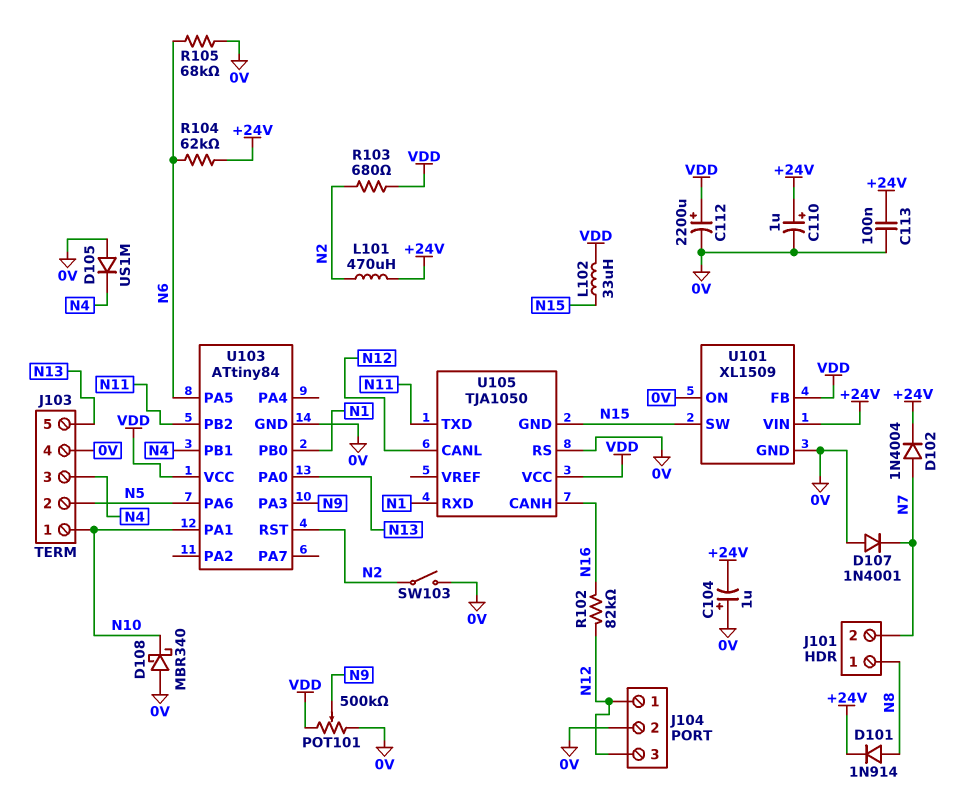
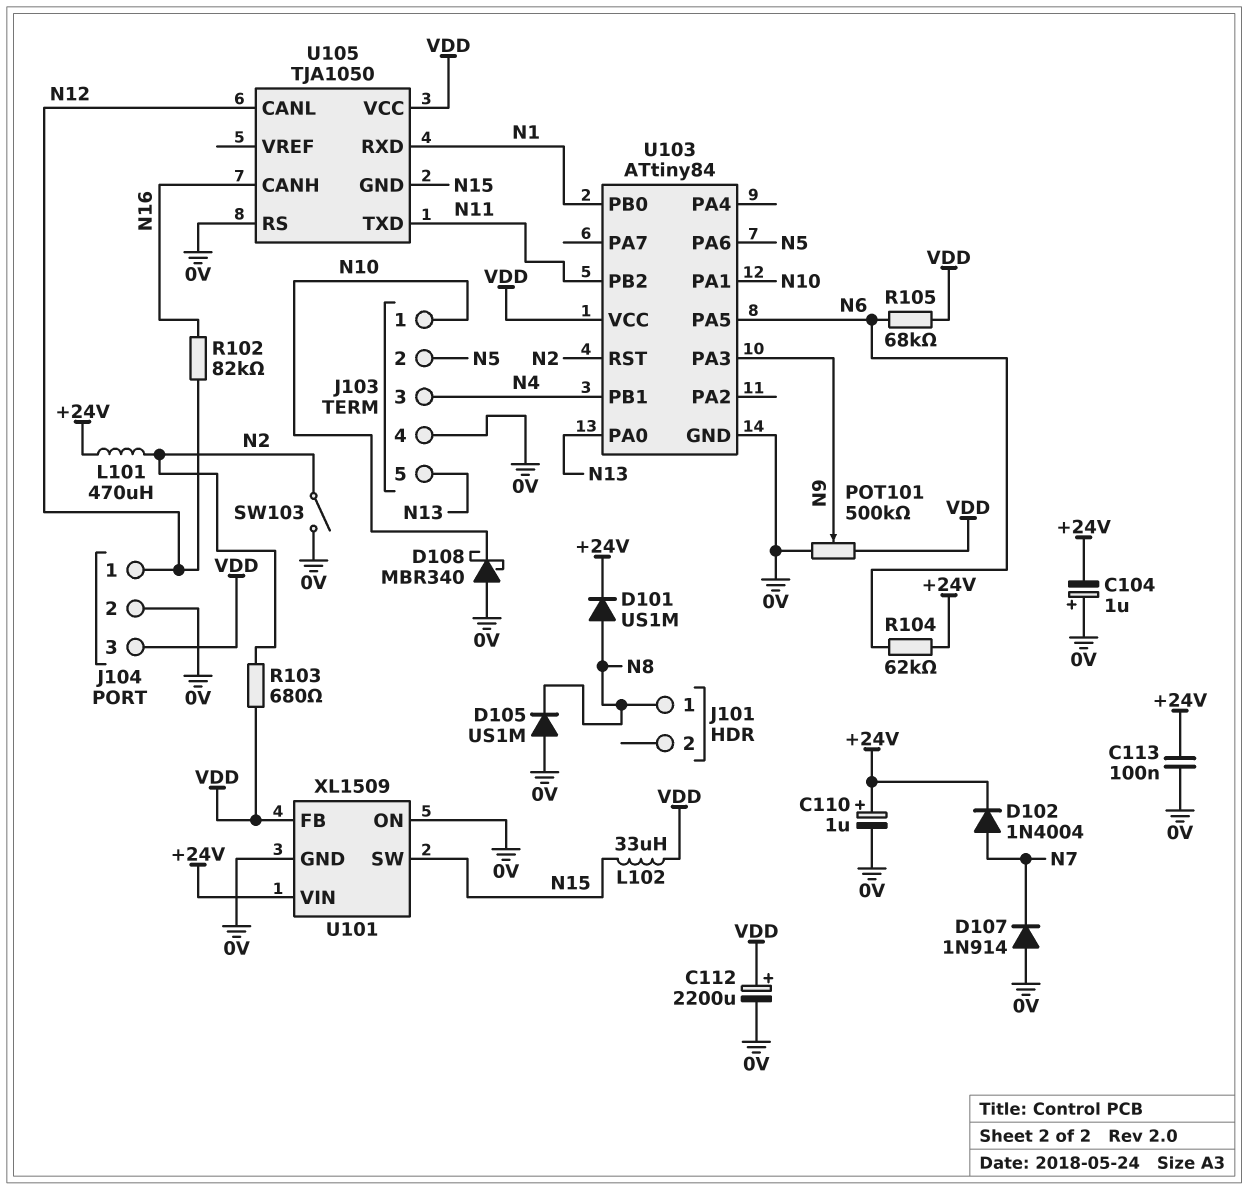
D101: diode 1N914 (A N8, K +24V) -> diode US1M (A N8, K +24V)
D105: diode US1M (A 0V, K N4) -> diode US1M (A 0V, K N8)
D107: diode 1N4001 (A 0V, K N7) -> diode 1N914 (A 0V, K N7)
J101 pin 2: N7 -> none
J104 pin 3: N12 -> VDD
R105: 68k (0V, N6) -> 68k (N6, VDD)

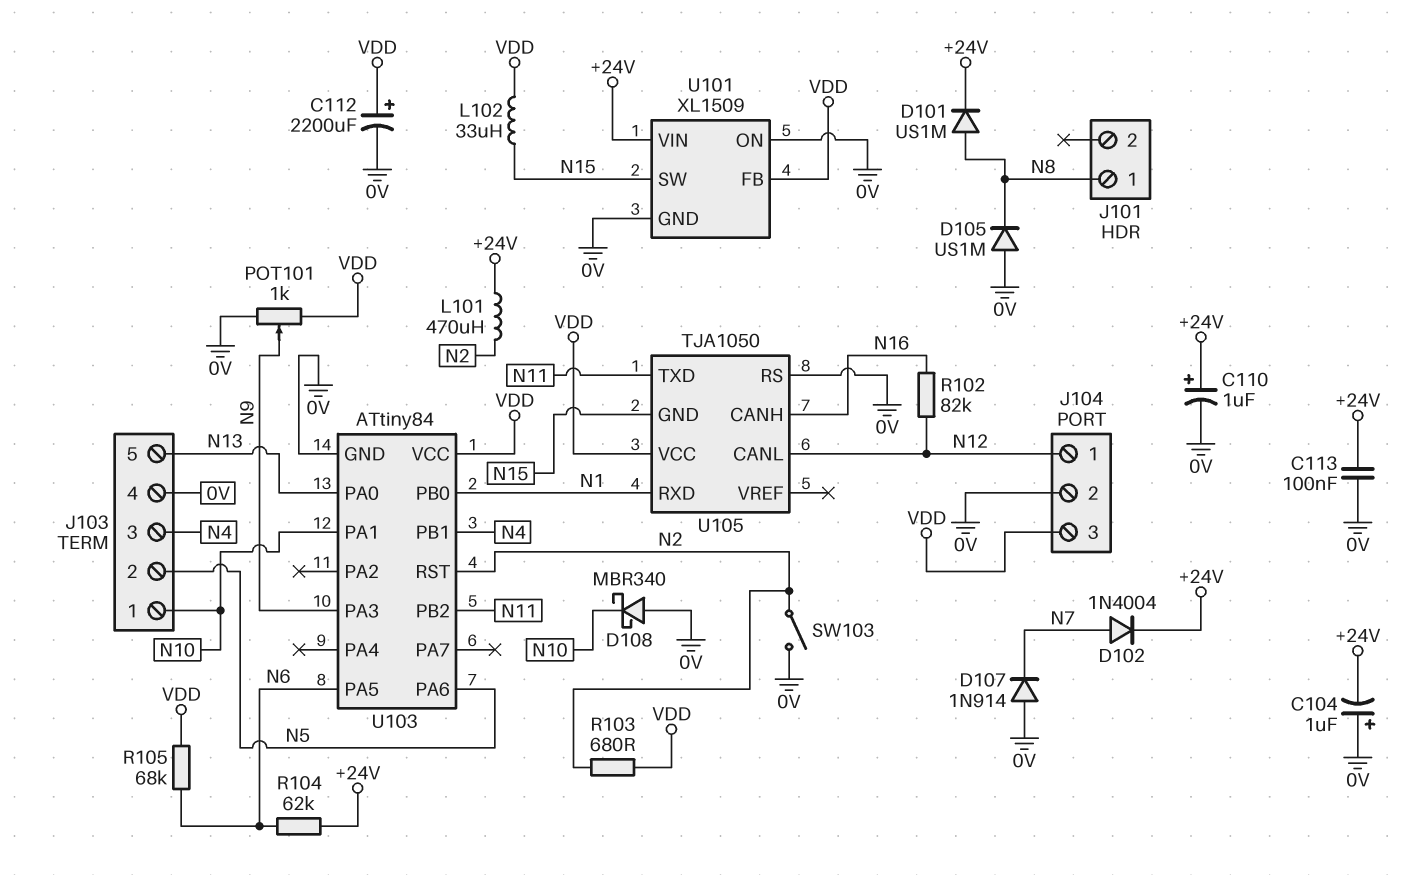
POT101: 500k (0V, VDD, wiper N9) -> 1k (0V, VDD, wiper N9)

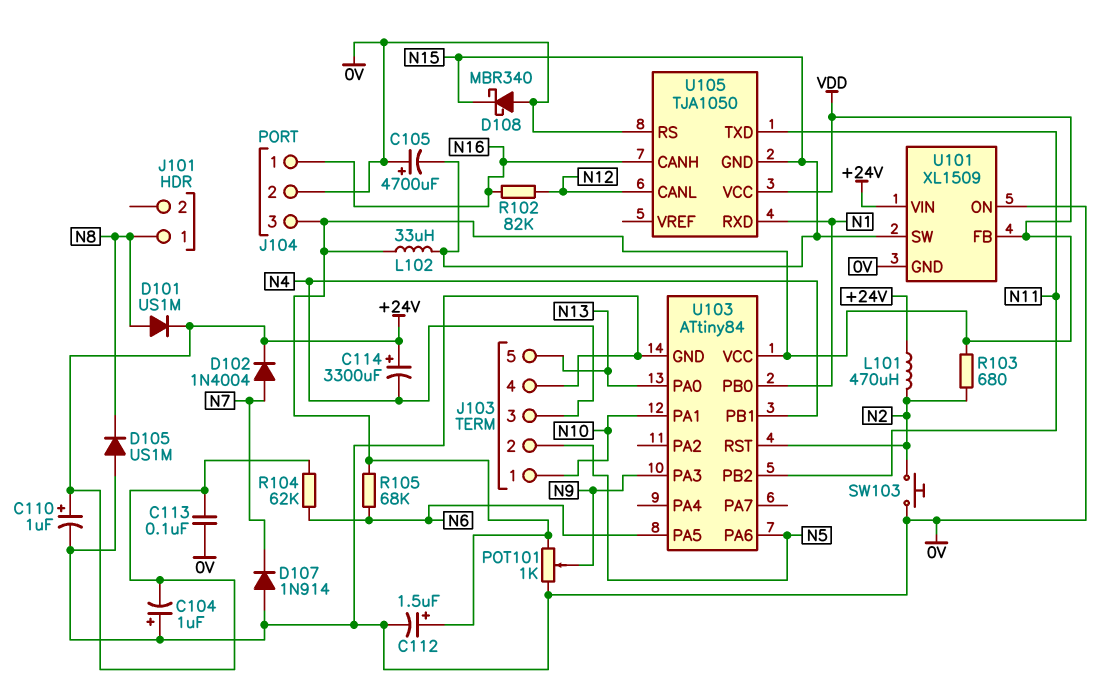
C105: none -> 4700uF (plus 0V, minus N15)
C112: 2200uF (plus VDD, minus 0V) -> 1.5uF (plus VDD, minus 0V)
C114: none -> 3300uF (plus +24V, minus N4)
D108: schottky MBR340 (A 0V, K N10) -> schottky MBR340 (A 0V, K N15)
J104 pin 1: N12 -> N16
SW103: switch (0V, N2) -> button (0V, N2)

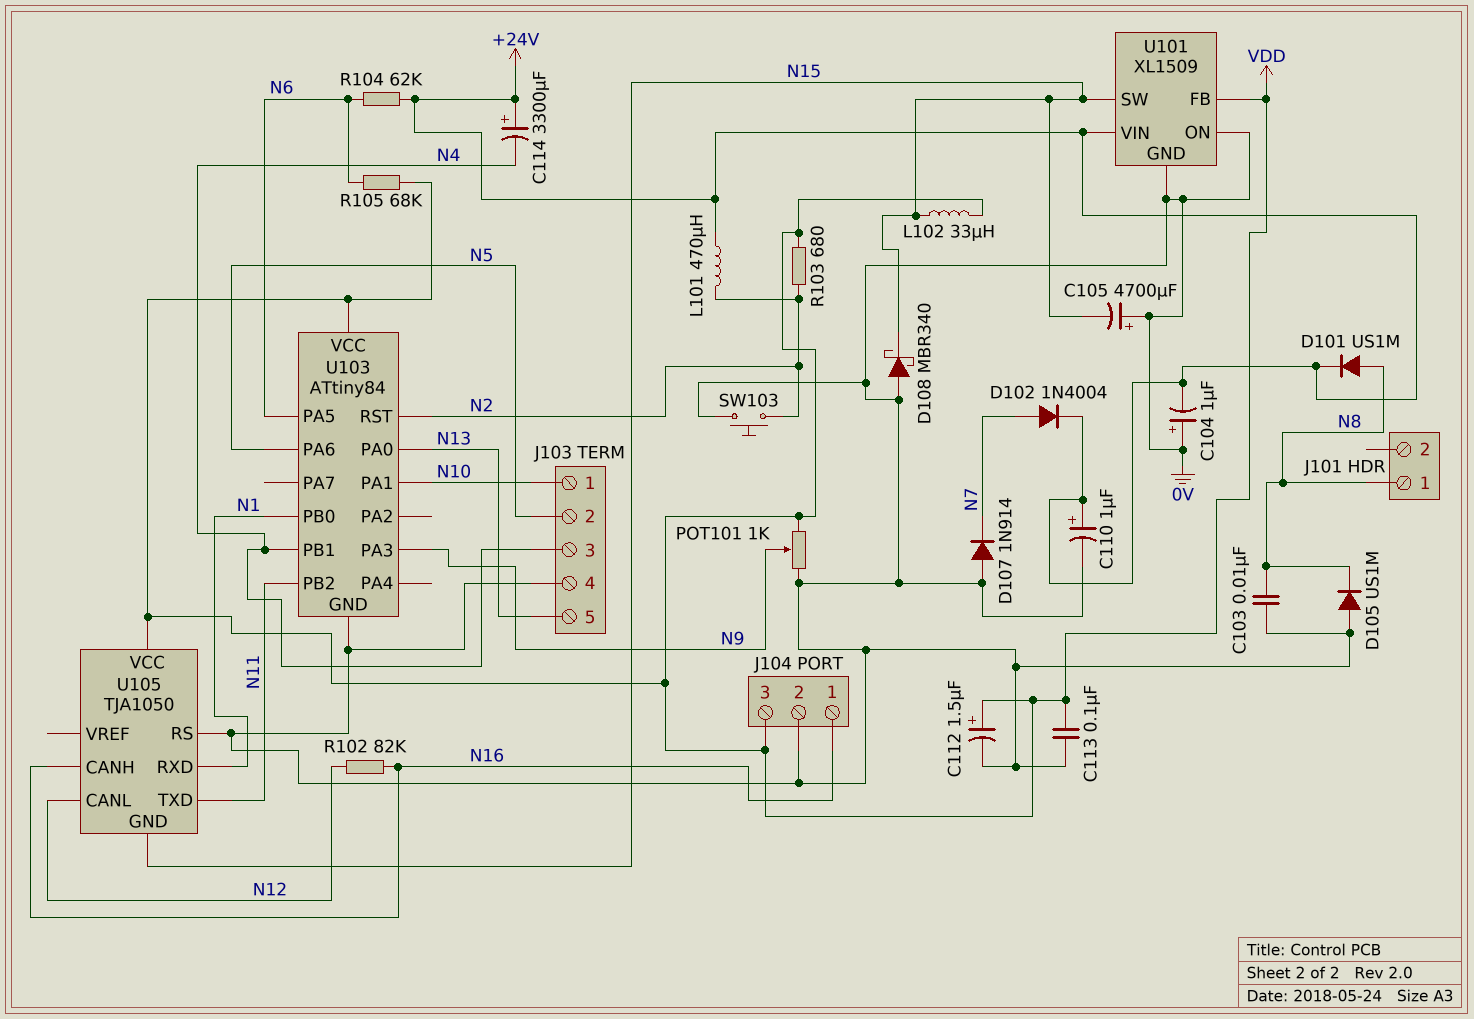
C103: none -> 10nF (0V, N8)
C113: 100nF (+24V, 0V) -> 100nF (0V, VDD)

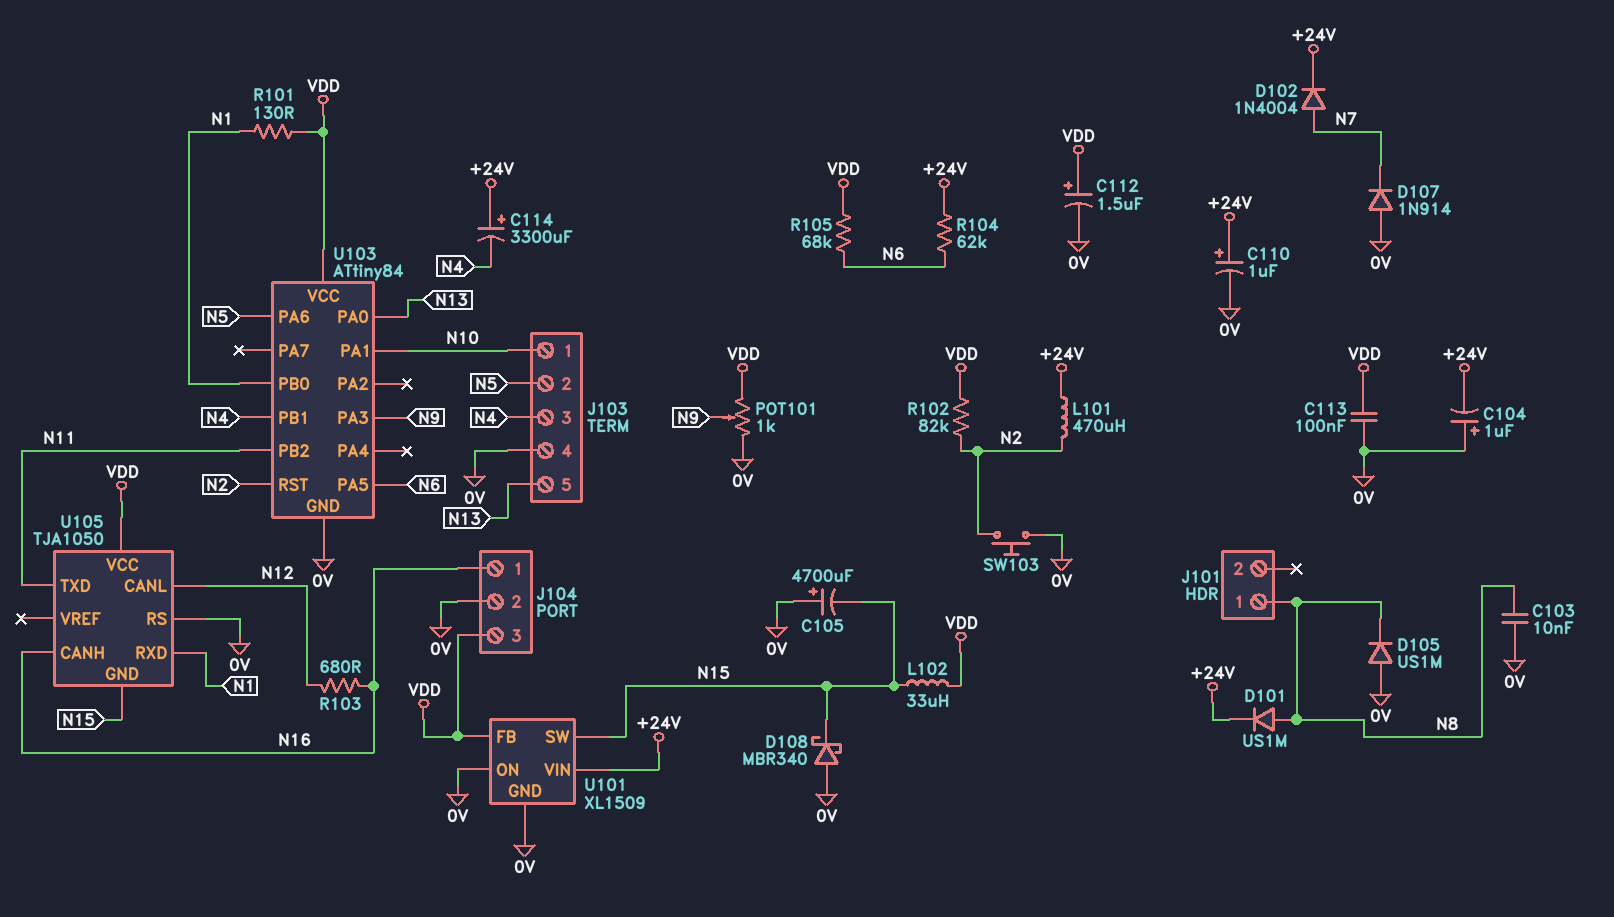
R101: none -> 130 (N1, VDD)
R102: 82k (N12, N16) -> 82k (N2, VDD)
R103: 680 (N2, VDD) -> 680 (N12, N16)

